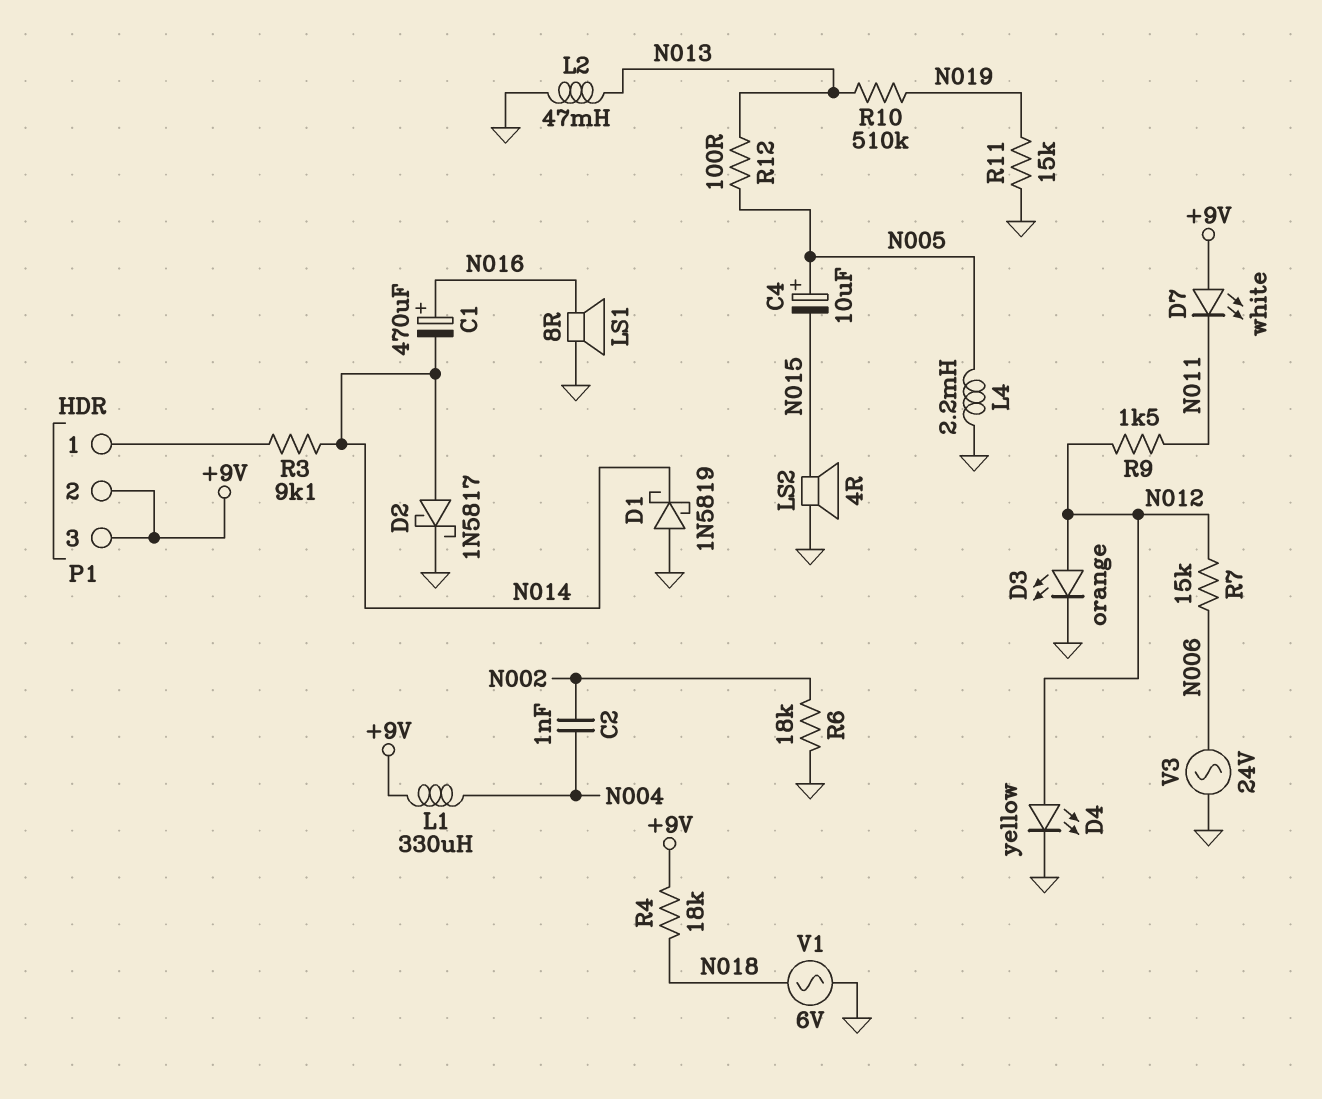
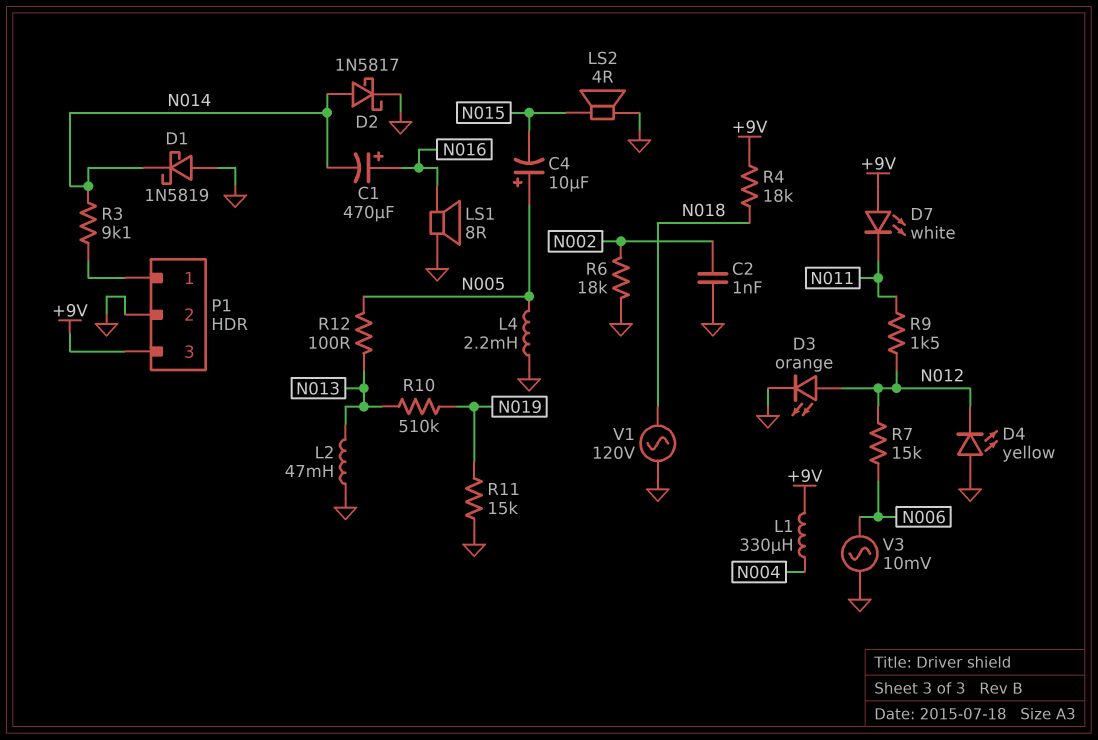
C2: 1nF (N002, N004) -> 1nF (GND, N002)
D4: LED yellow (A N012, K GND) -> LED yellow (A GND, K N012)
P1 pin 2: +9V -> GND
V1: AC 6V (GND, N018) -> AC 120V (GND, N018)
V3: AC 24V (GND, N006) -> AC 10mV (GND, N006)

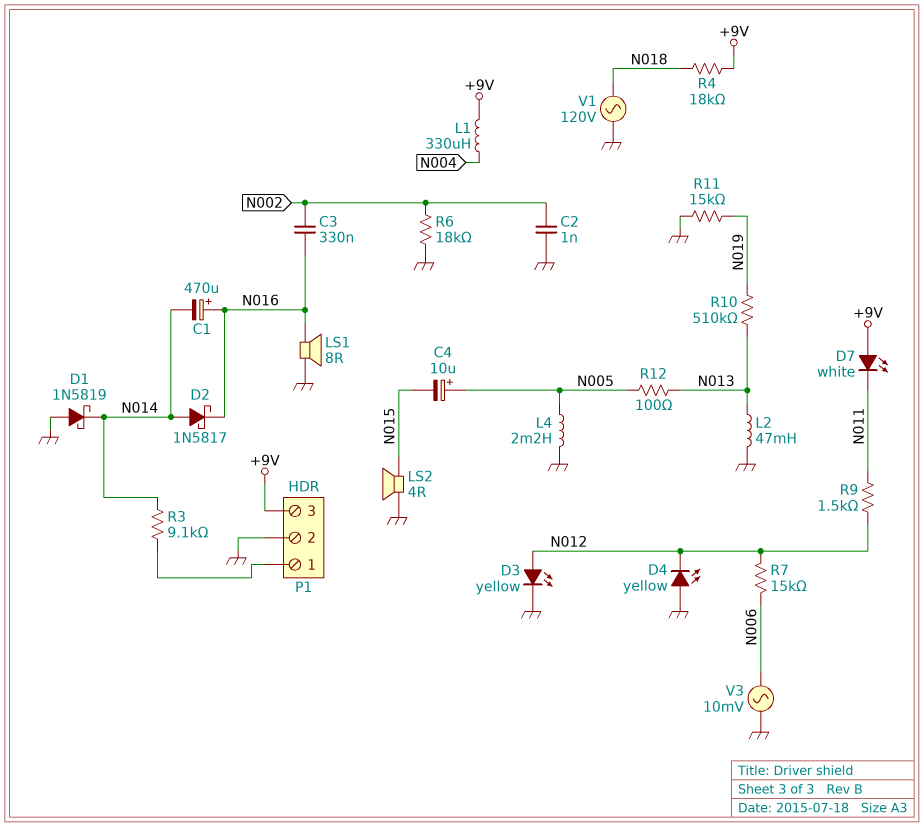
C3: none -> 330nF (N002, N016)
D2: schottky 1N5817 (A N014, K GND) -> schottky 1N5817 (A N014, K N016)
D3: LED orange (A N012, K GND) -> LED yellow (A N012, K GND)

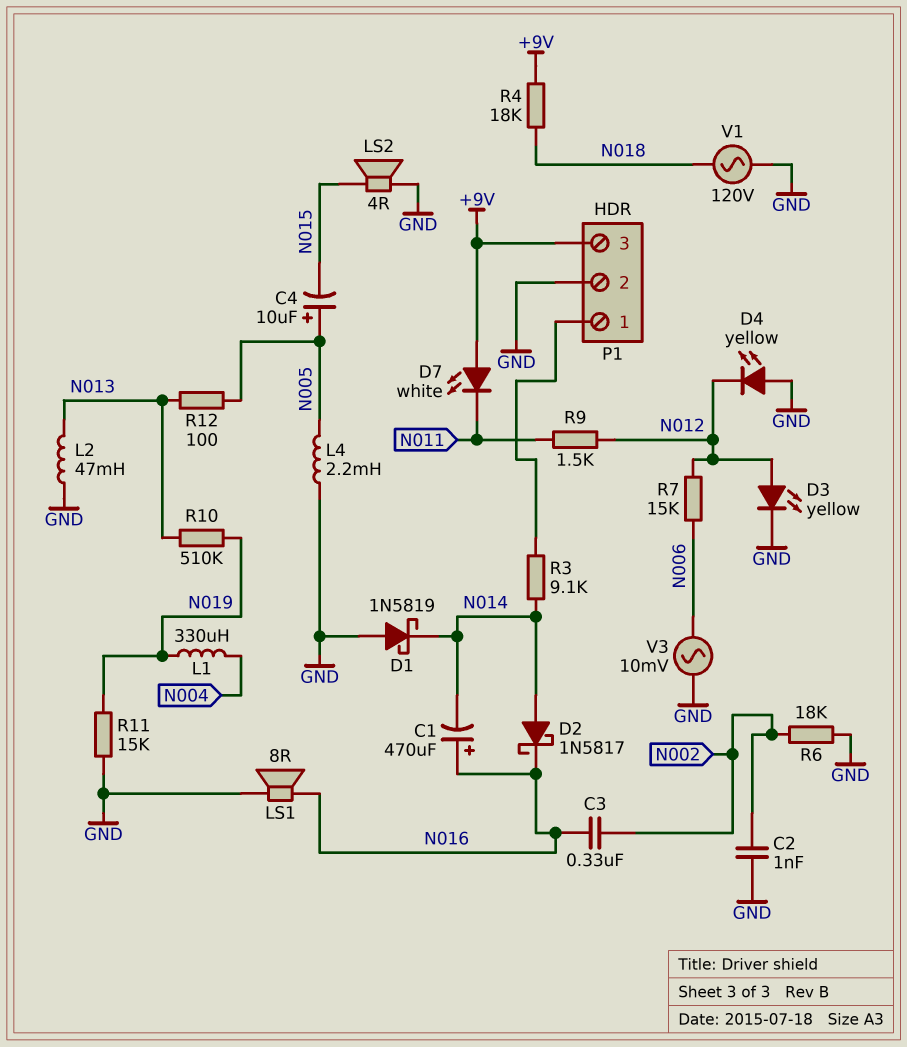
L1: 330uH (+9V, N004) -> 330uH (N004, N019)

